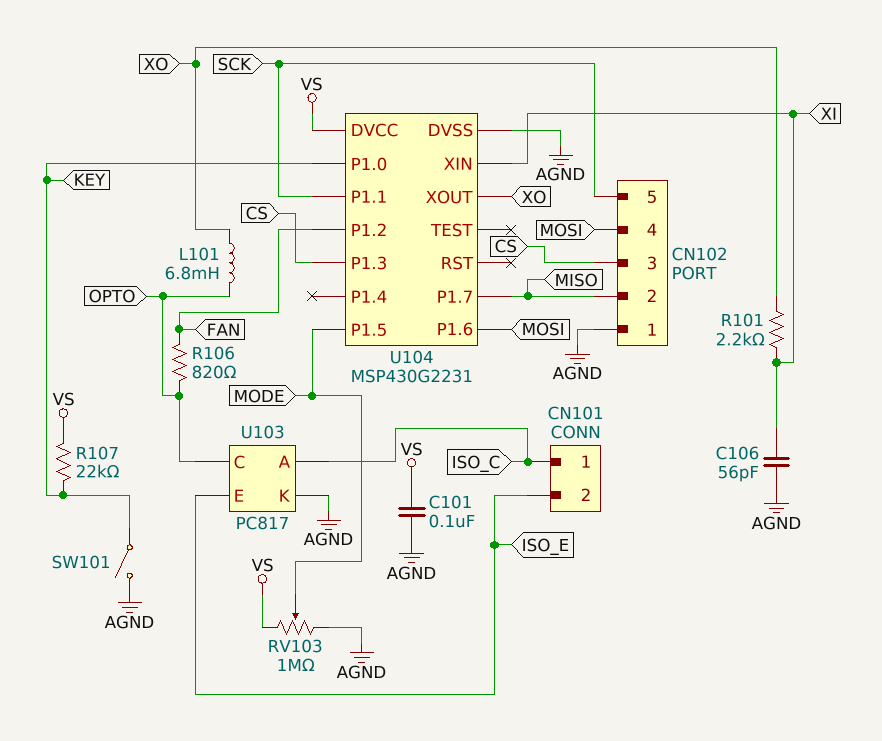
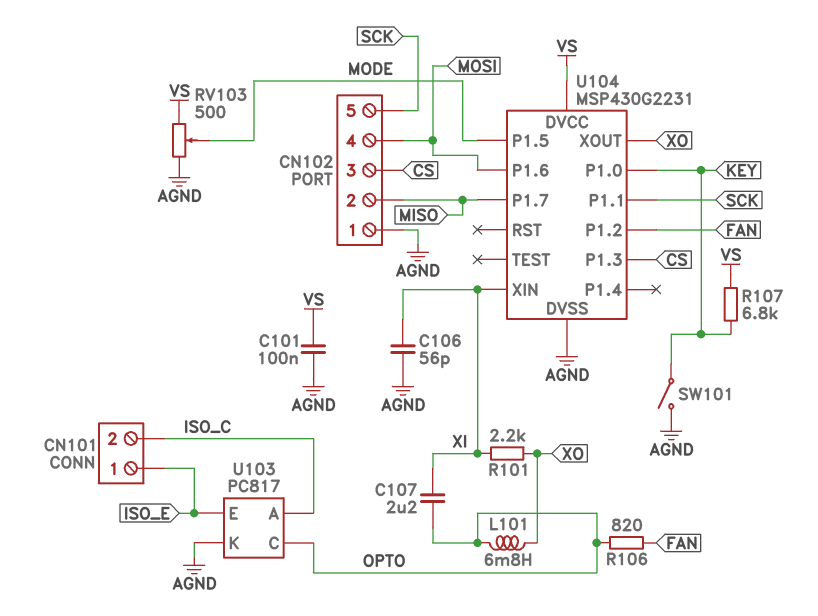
C107: none -> 2.2uF (OPTO, XI)
CN101 pin 1: ISO_C -> ISO_E
CN101 pin 2: ISO_E -> ISO_C
R107: 22k (KEY, VS) -> 6.8k (KEY, VS)
RV103: 1M (AGND, VS, wiper MODE) -> 500 (AGND, VS, wiper MODE)

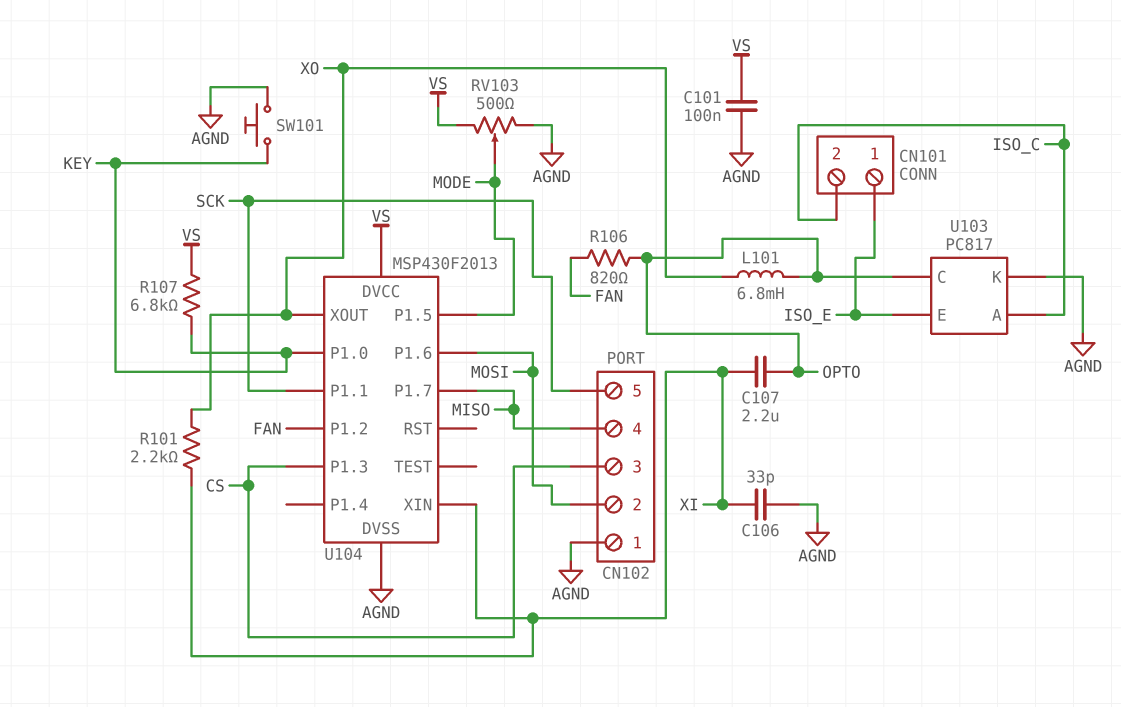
C106: 56pF (AGND, XI) -> 33pF (AGND, XI)
CN102 pin 2: MISO -> MOSI
CN102 pin 4: MOSI -> MISO
SW101: switch (AGND, KEY) -> button (AGND, KEY)
U104: MSP430G2231 -> MSP430F2013

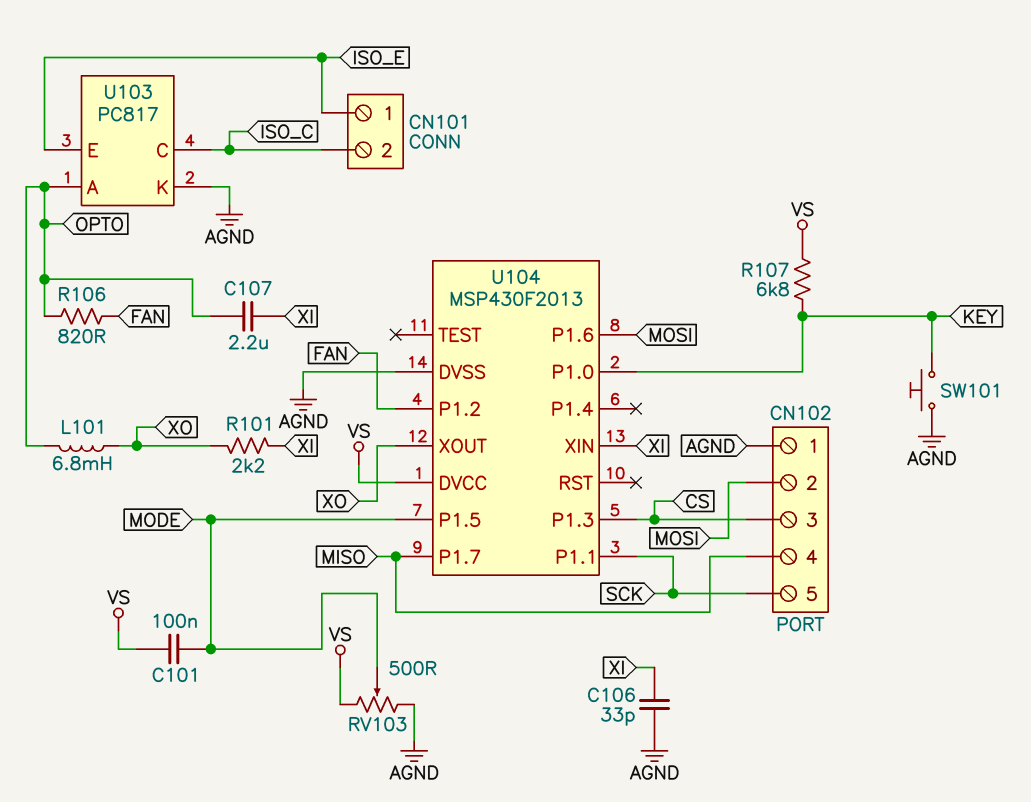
C101: 100nF (AGND, VS) -> 100nF (MODE, VS)
U103 pin A: ISO_C -> OPTO
U103 pin C: OPTO -> ISO_C

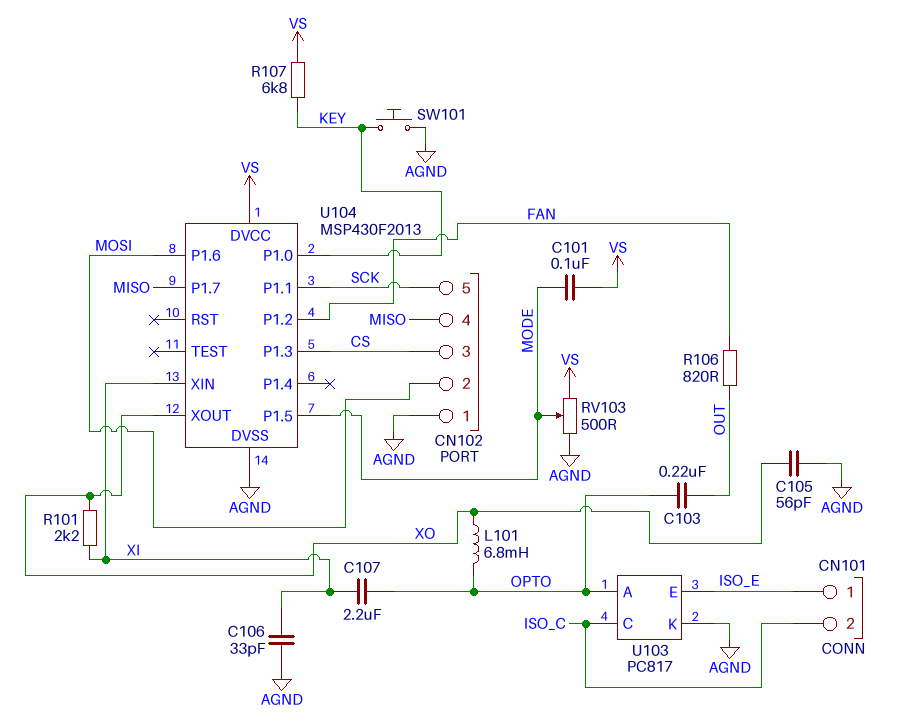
C103: none -> 220nF (OPTO, OUT)
C105: none -> 56pF (AGND, XO)
R106: 820 (FAN, OPTO) -> 820 (FAN, OUT)

